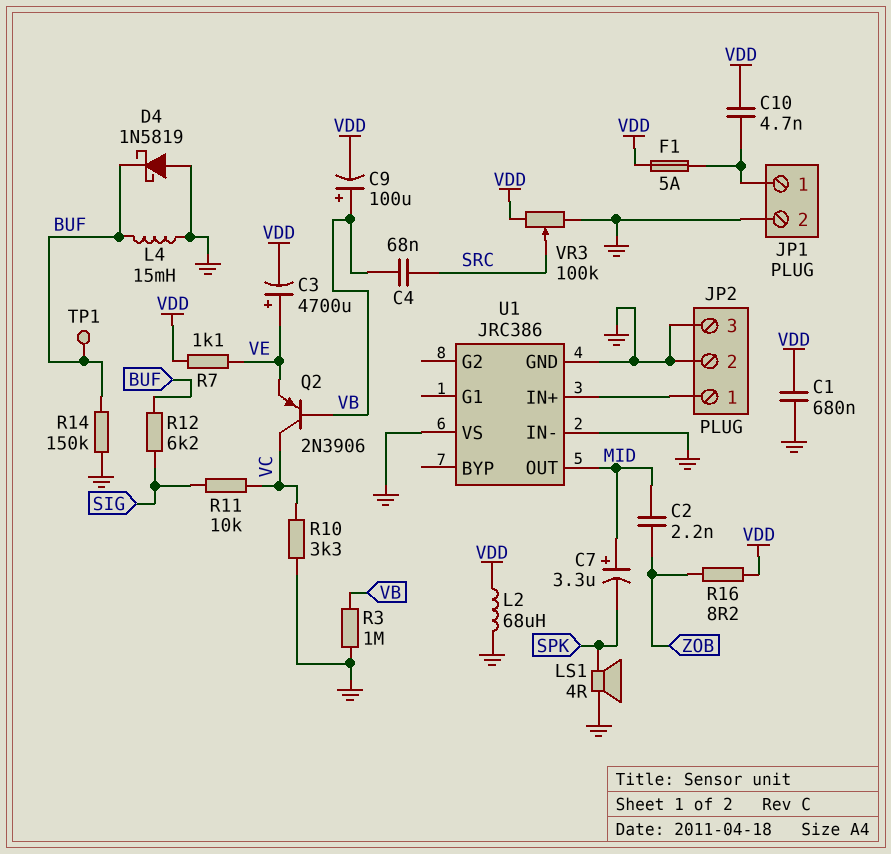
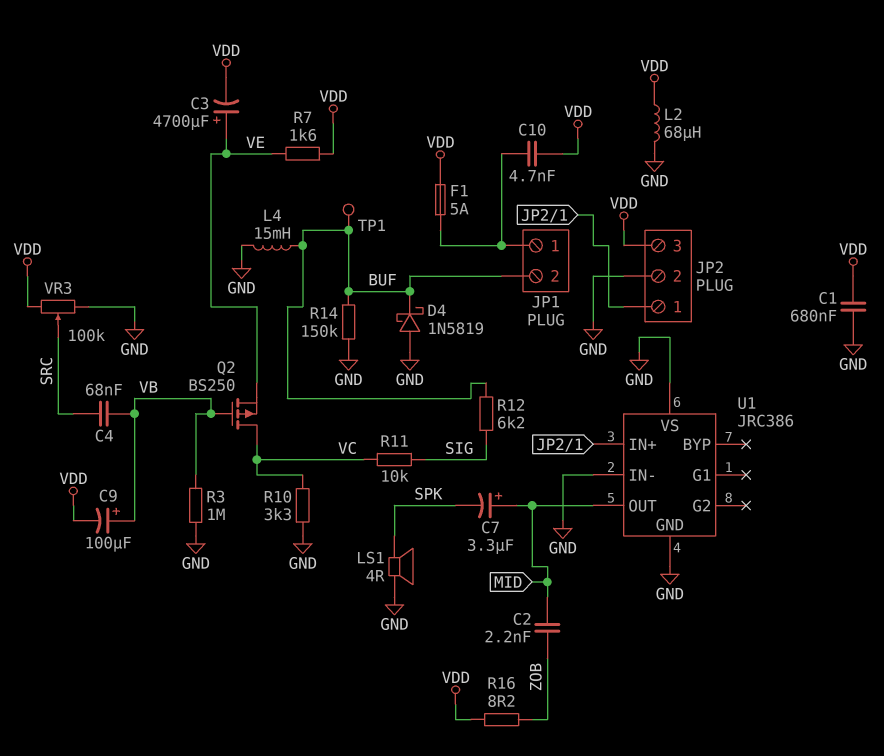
JP1 pin 2: GND -> BUF
JP2 pin 3: GND -> VDD
Q2: PNP 2N3906 (B VB, C VC, E VE) -> PMOS BS250 (G VB, D VC, S VE)
R7: 1.1k (VDD, VE) -> 1.6k (VDD, VE)

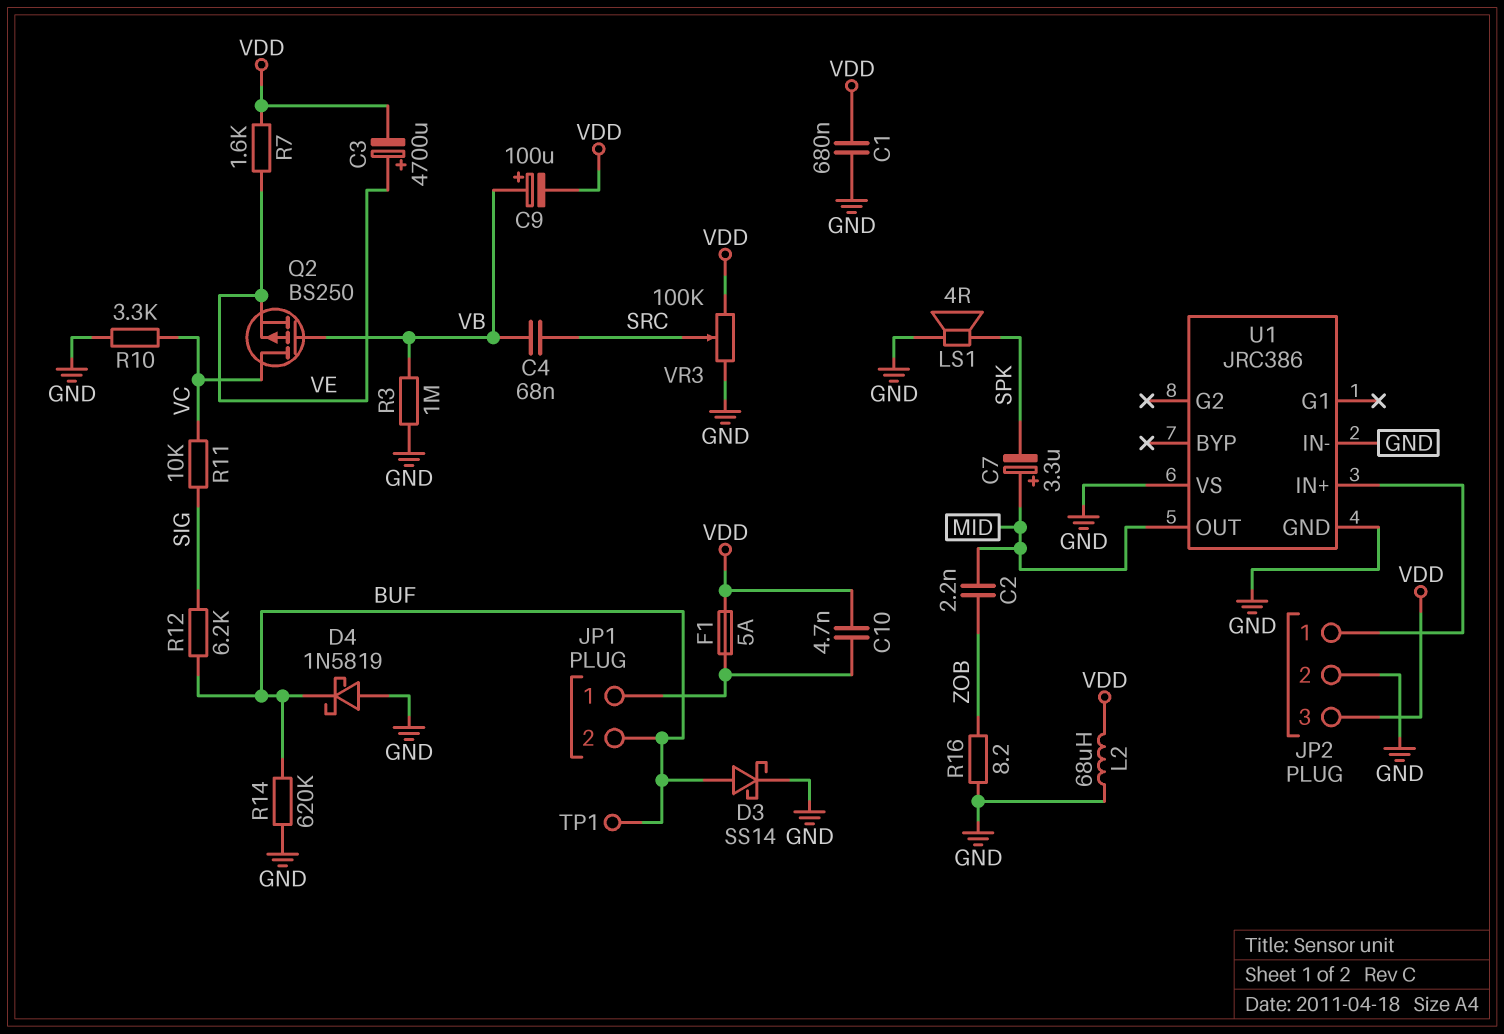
D3: none -> schottky SS14 (A BUF, K GND)
L4: 15mH (BUF, GND) -> none
R14: 150k (BUF, GND) -> 620k (BUF, GND)
R16: 8.2 (VDD, ZOB) -> 8.2 (GND, ZOB)

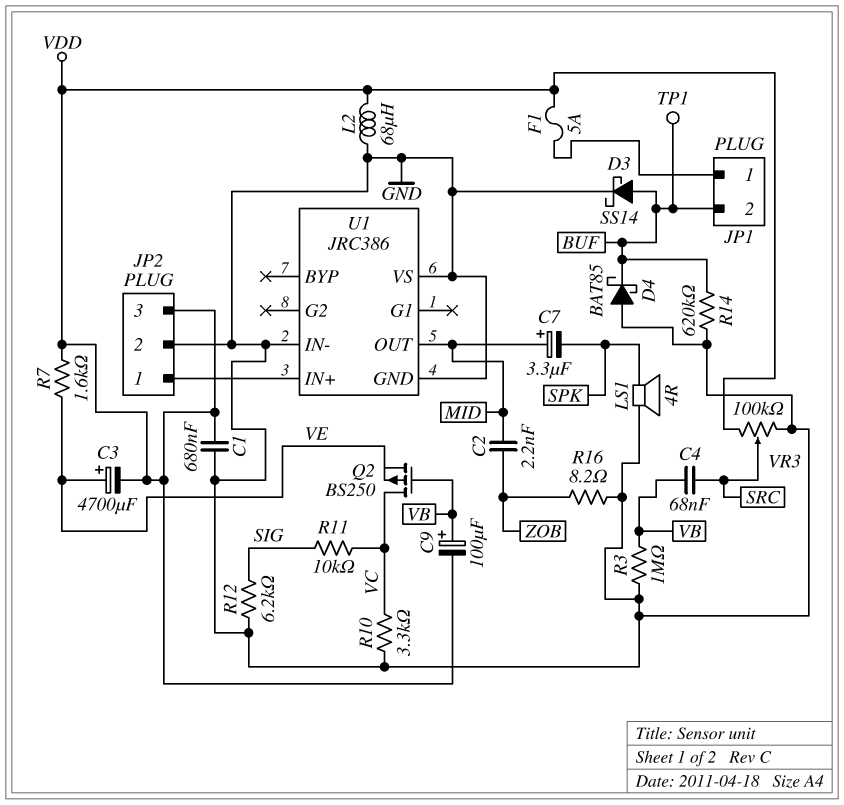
C10: 4.7nF (JP1/1, VDD) -> none
D4: schottky 1N5819 (A GND, K BUF) -> schottky BAT85 (A GND, K BUF)
R12: 6.2k (BUF, SIG) -> 6.2k (GND, SIG)

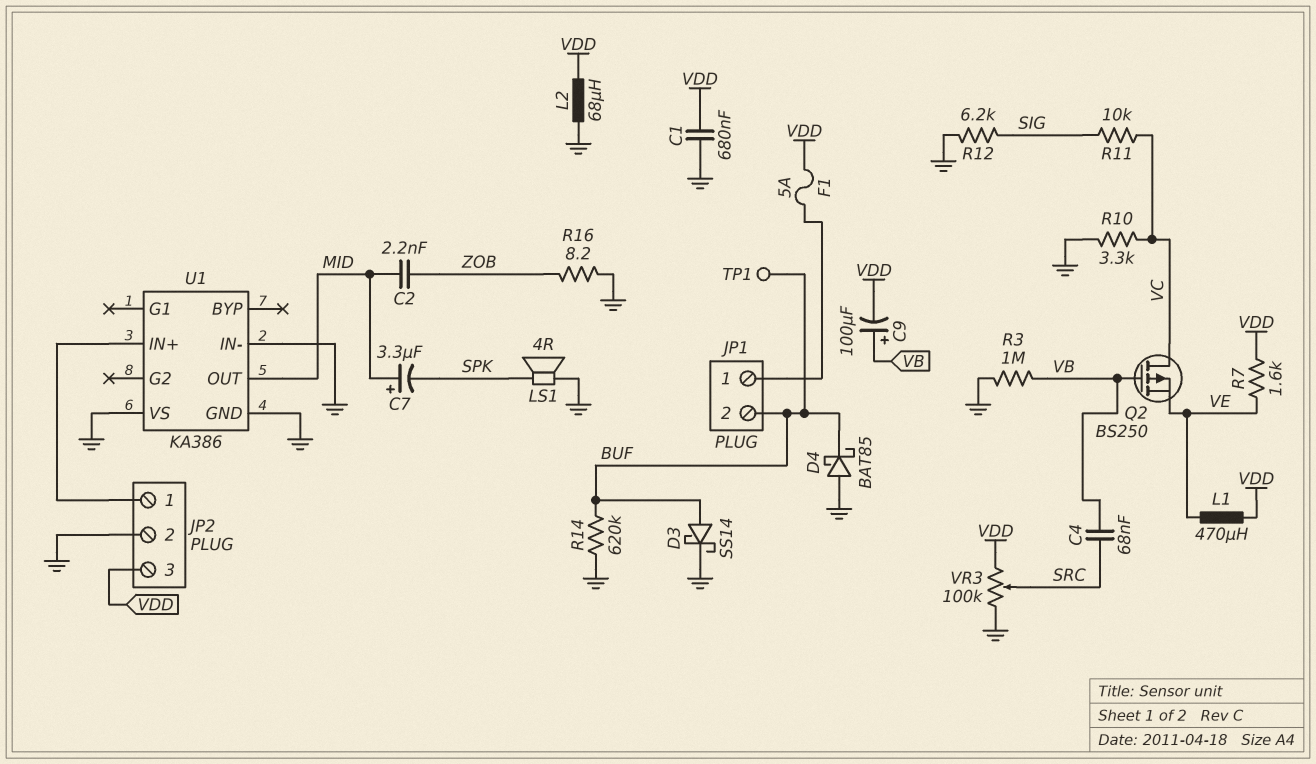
C3: 4700uF (plus VE, minus VDD) -> none
L1: none -> 470uH (VDD, VE)
U1: JRC386 -> KA386

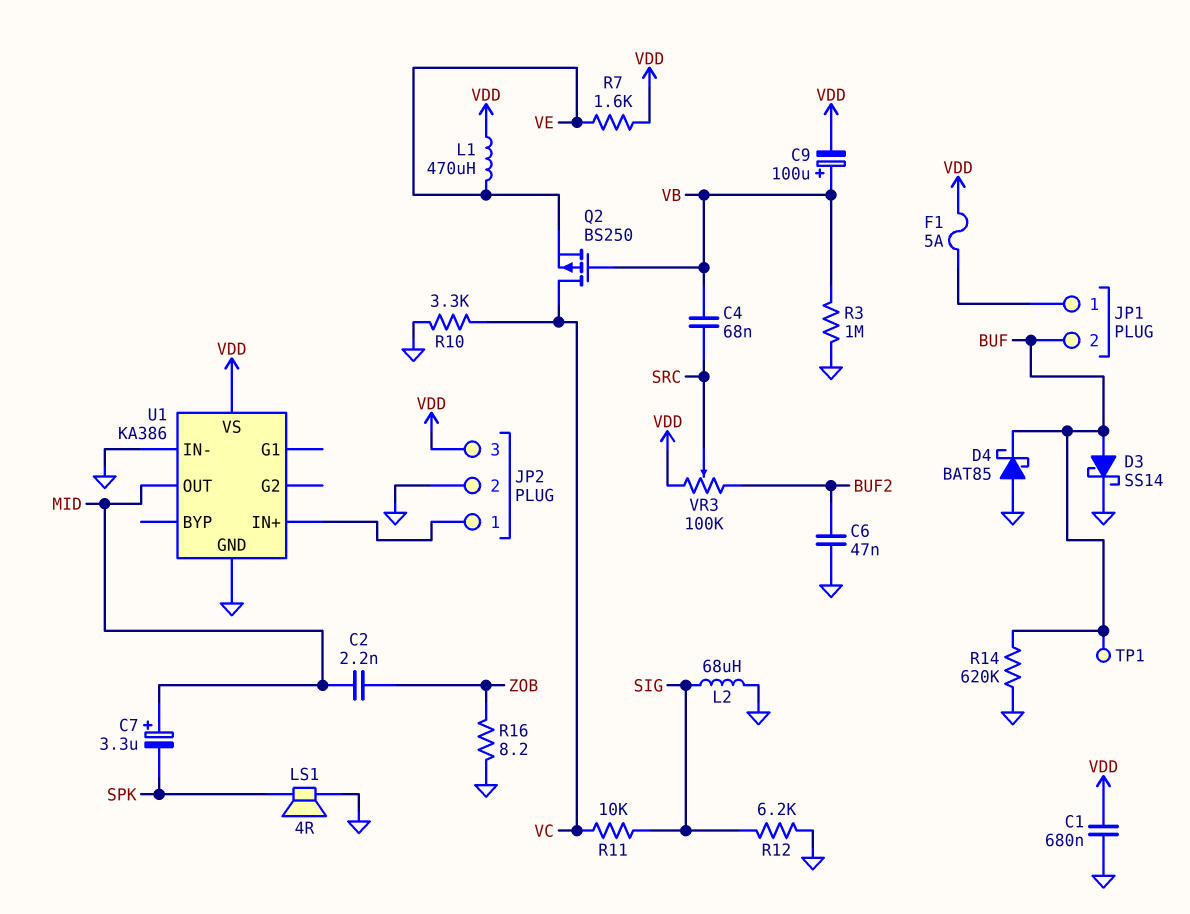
C6: none -> 47nF (BUF2, GND)
L2: 68uH (GND, VDD) -> 68uH (GND, SIG)
U1 pin VS: GND -> VDD
VR3: 100k (GND, VDD, wiper SRC) -> 100k (BUF2, VDD, wiper SRC)

